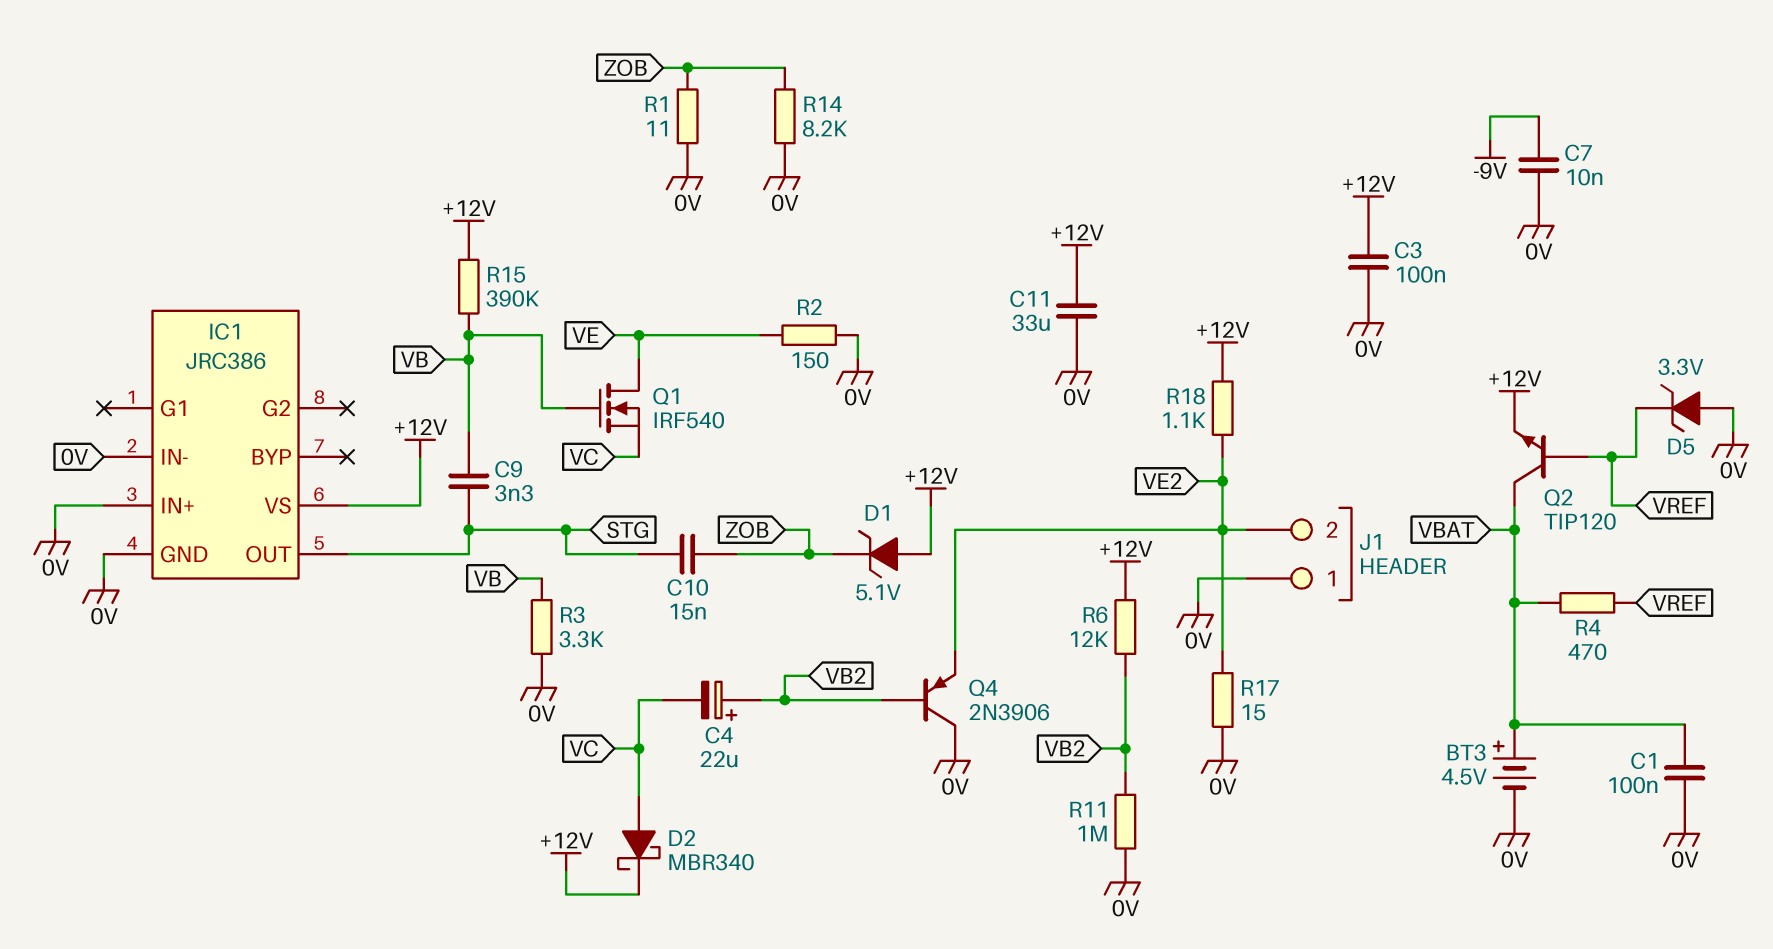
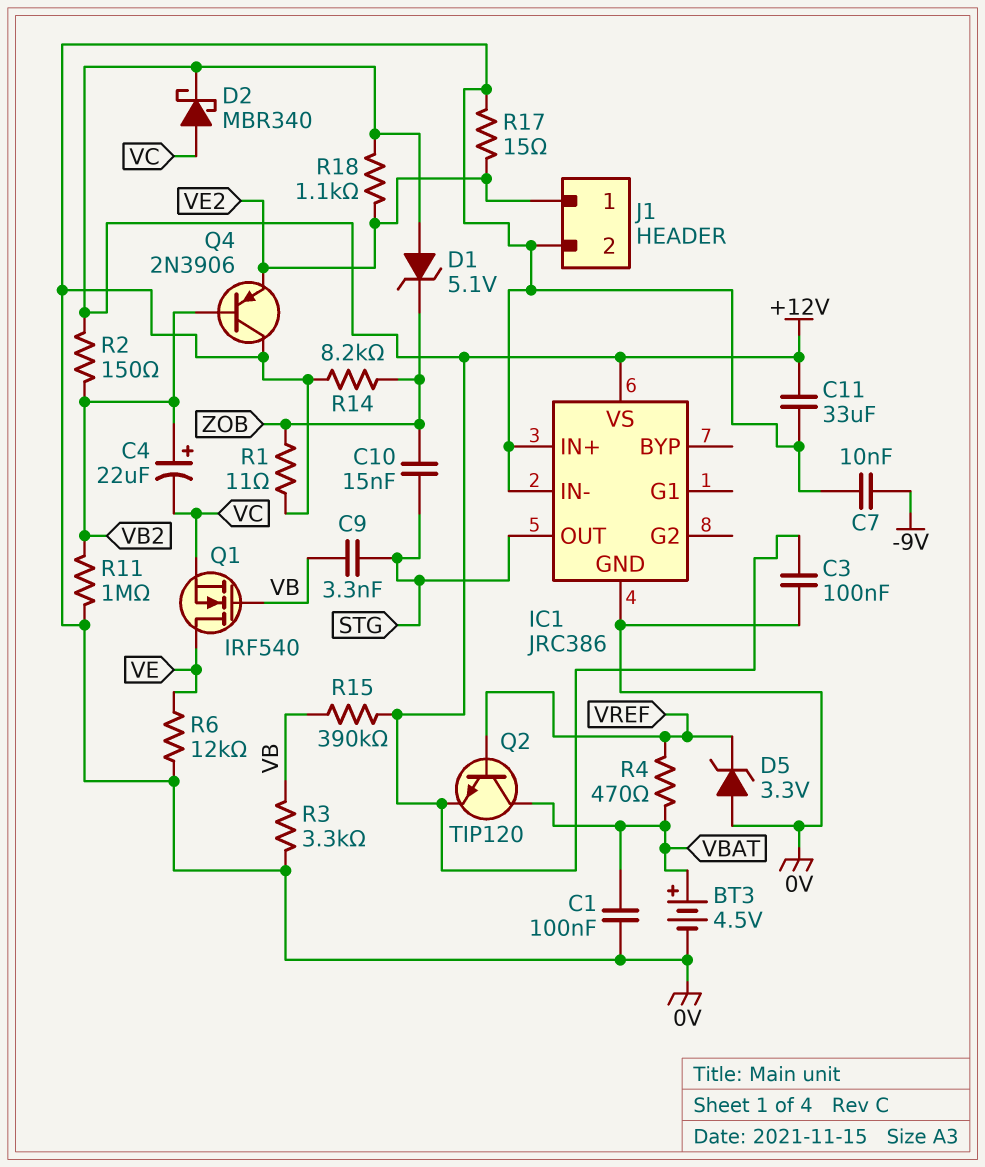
J1 pin 1: 0V -> VE2
J1 pin 2: VE2 -> 0V
R2: 150 (0V, VE) -> 150 (+12V, VB2)
R6: 12k (+12V, VB2) -> 12k (0V, VE)

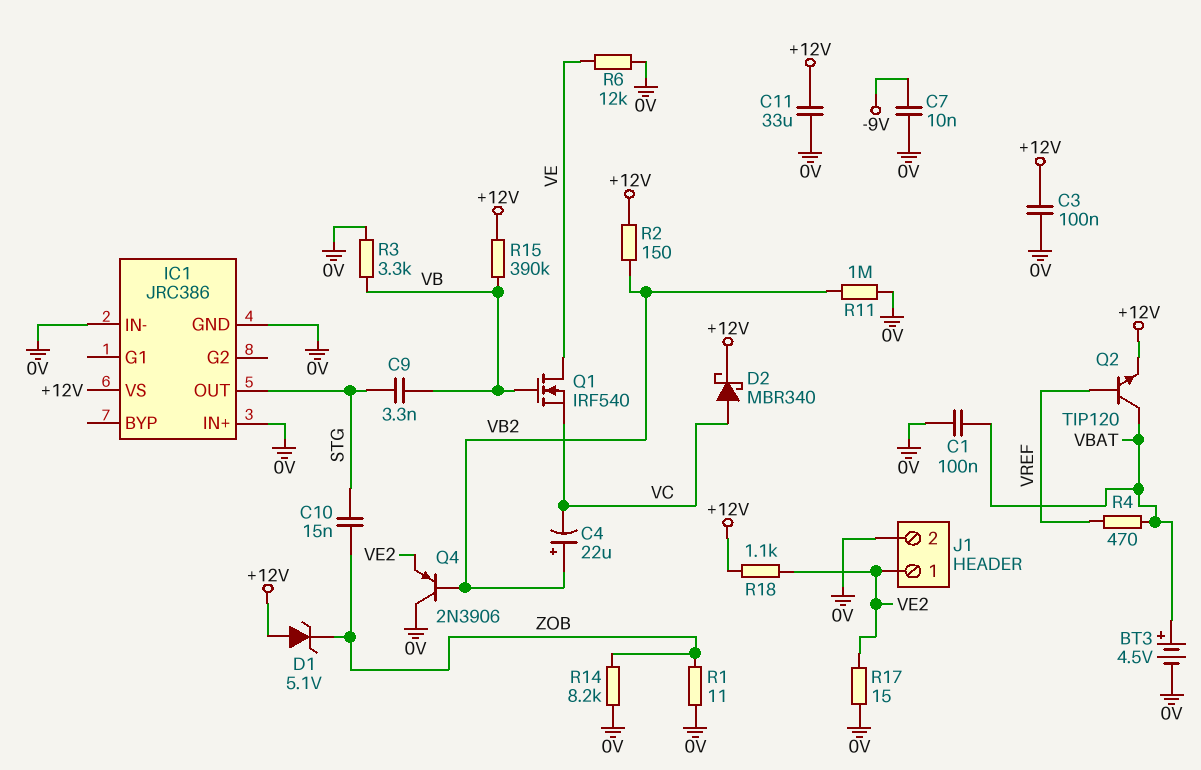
D5: zener 3.3V (A 0V, K VREF) -> none

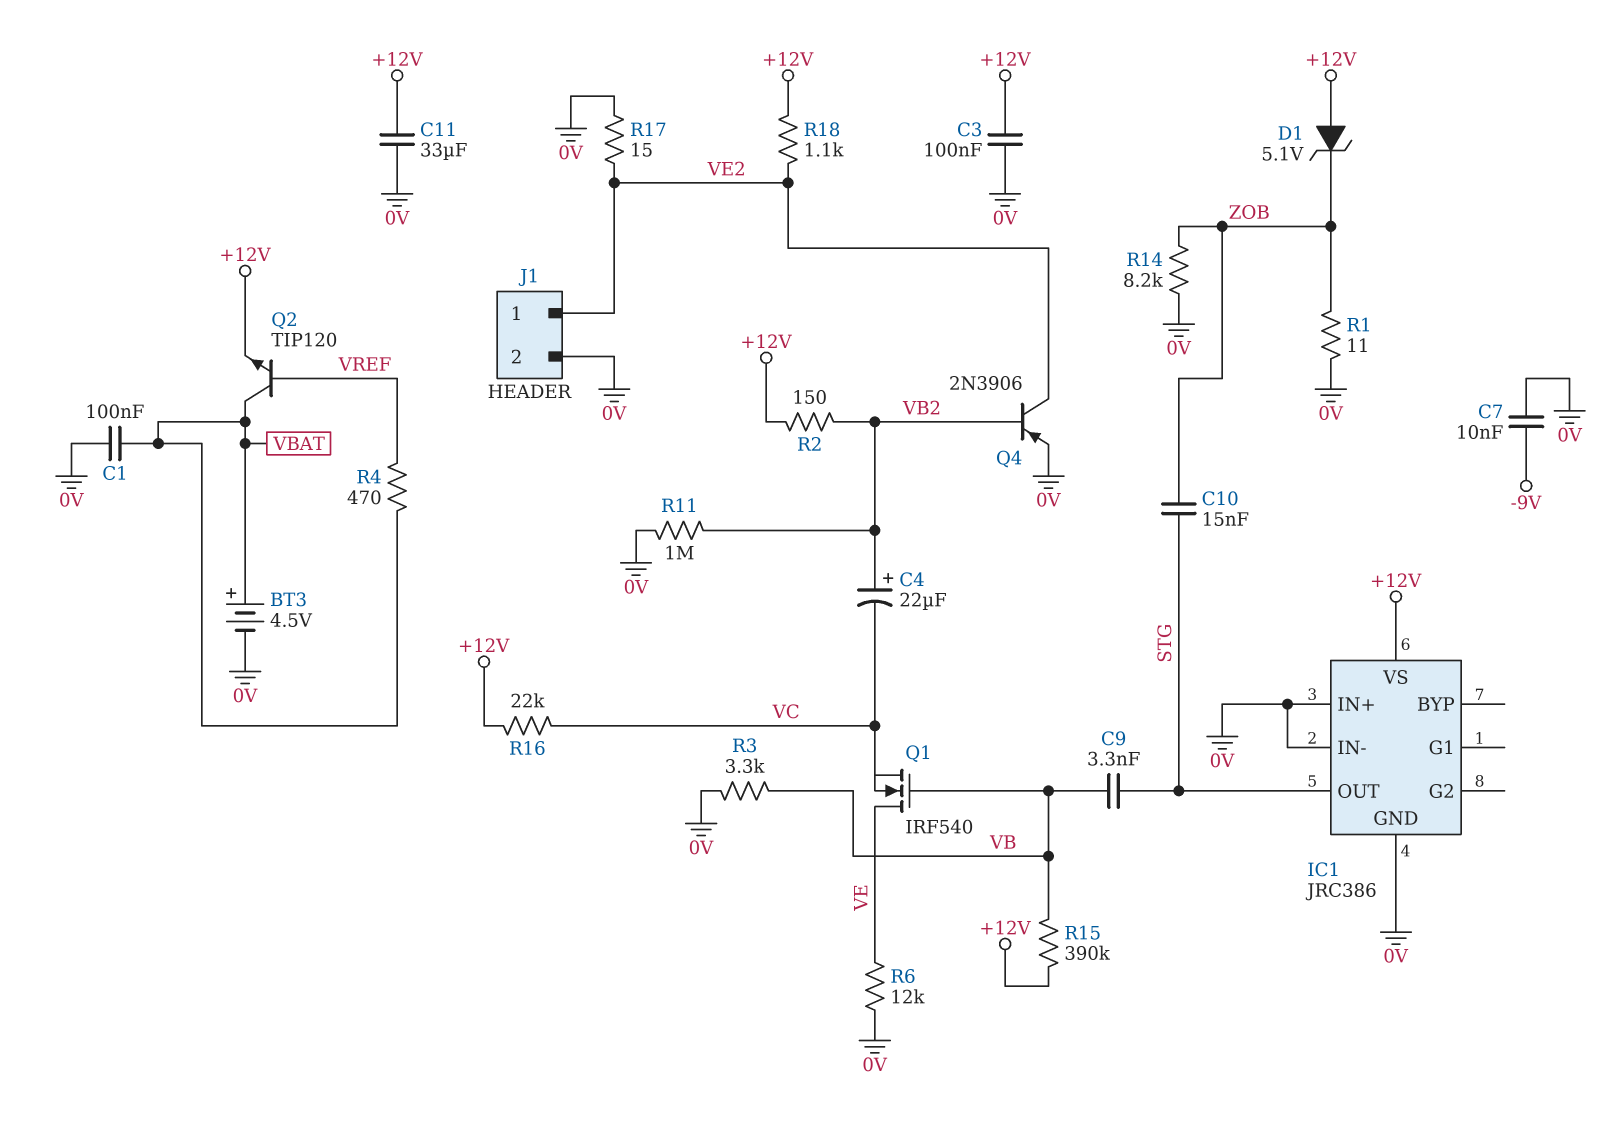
D2: schottky MBR340 (A VC, K +12V) -> none
Q4: PNP 2N3906 (B VB2, C 0V, E VE2) -> PNP 2N3906 (B VB2, C VE2, E 0V)
R16: none -> 22k (+12V, VC)

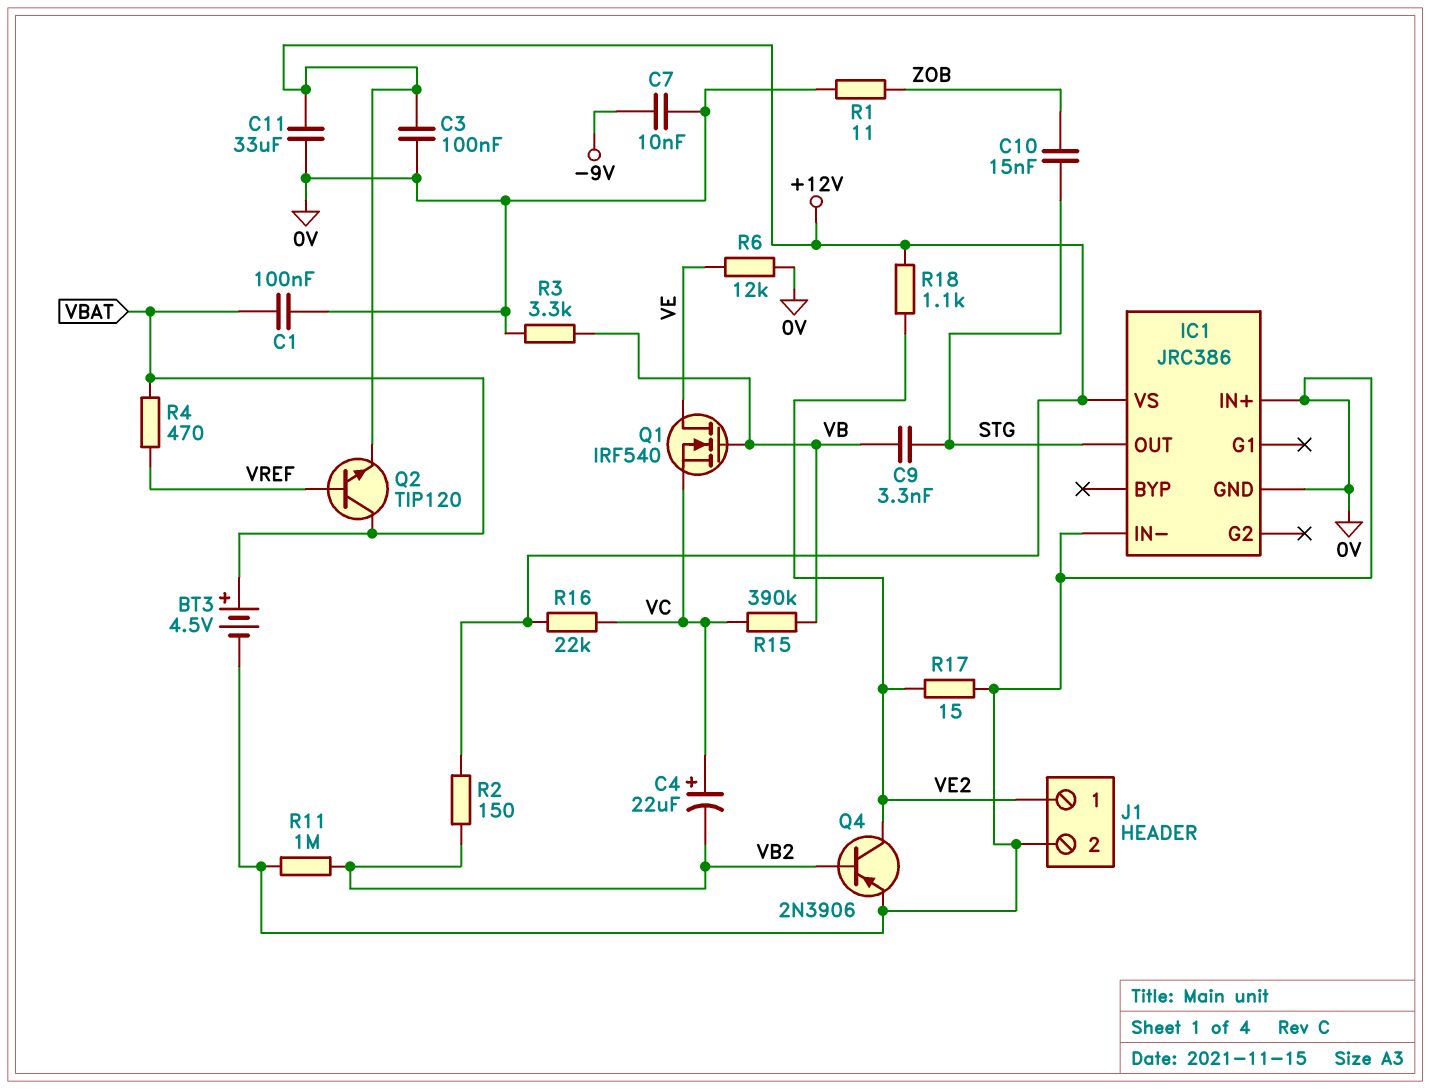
C4: 22uF (plus VB2, minus VC) -> 22uF (plus VC, minus VB2)
D1: zener 5.1V (A +12V, K ZOB) -> none
R14: 8.2k (0V, ZOB) -> none
R15: 390k (+12V, VB) -> 390k (VB, VC)

